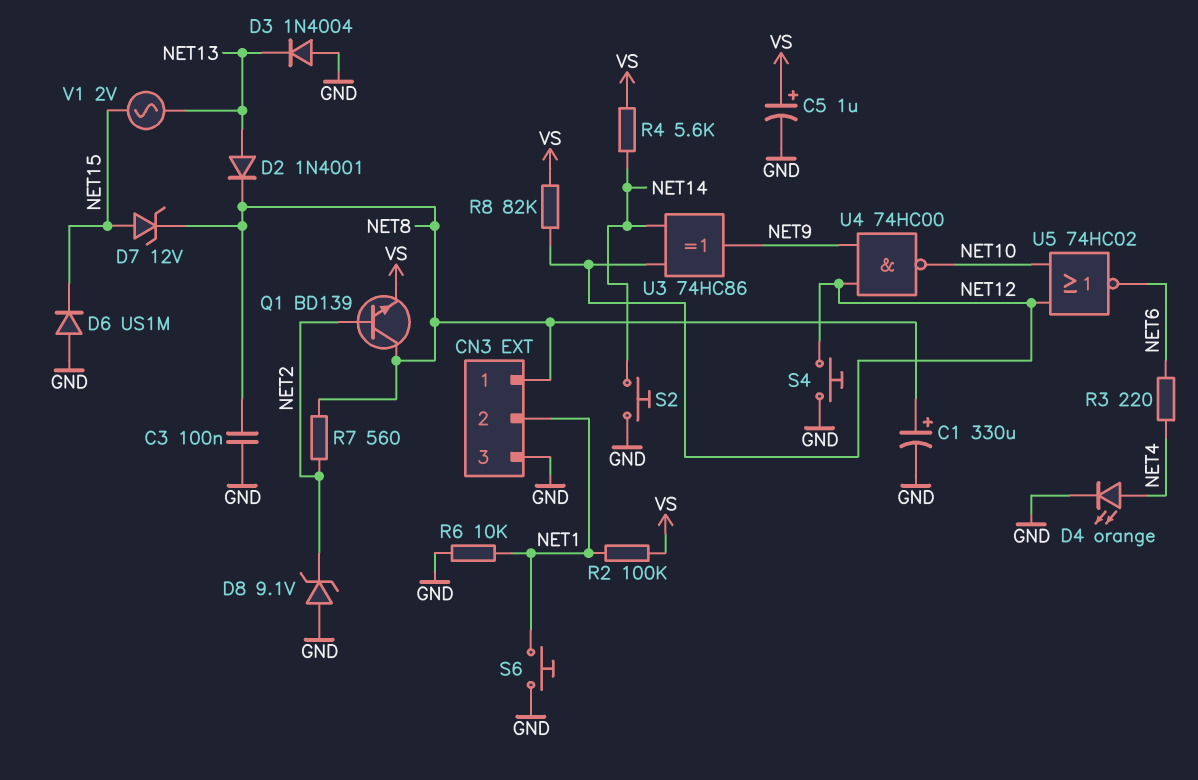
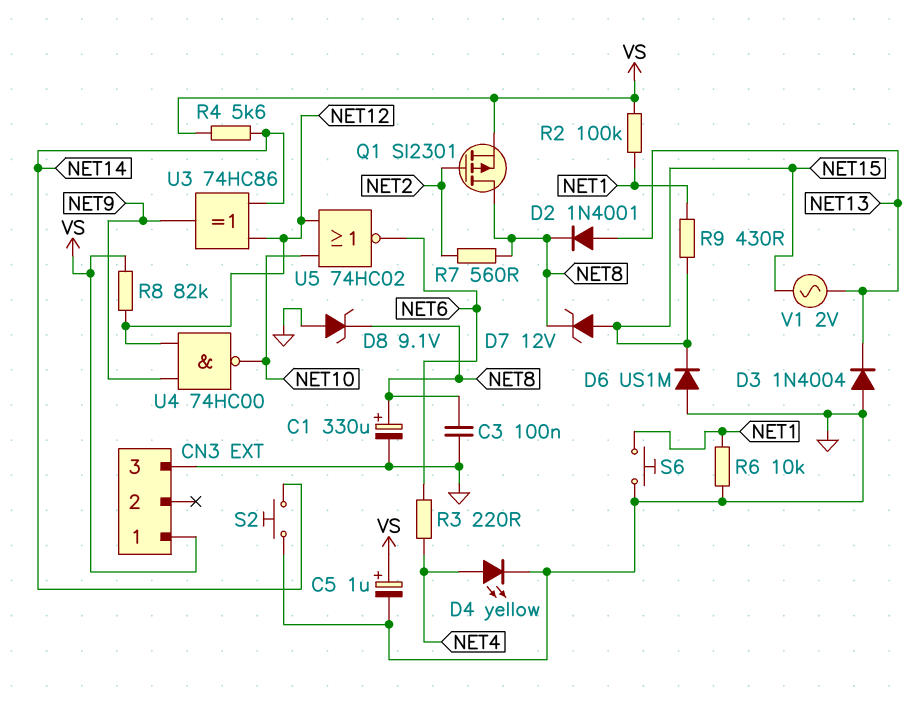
CN3 pin 1: NET8 -> VS
CN3 pin 2: NET1 -> none
D4: LED orange (A NET4, K GND) -> LED yellow (A NET4, K GND)
D8: zener 9.1V (A GND, K NET2) -> zener 9.1V (A GND, K NET8)
Q1: NPN BD139 (B NET2, C NET8, E VS) -> PMOS SI2301 (G NET2, D NET8, S VS)
R9: none -> 430 (NET1, NET15)
S4: button (GND, NET12) -> none

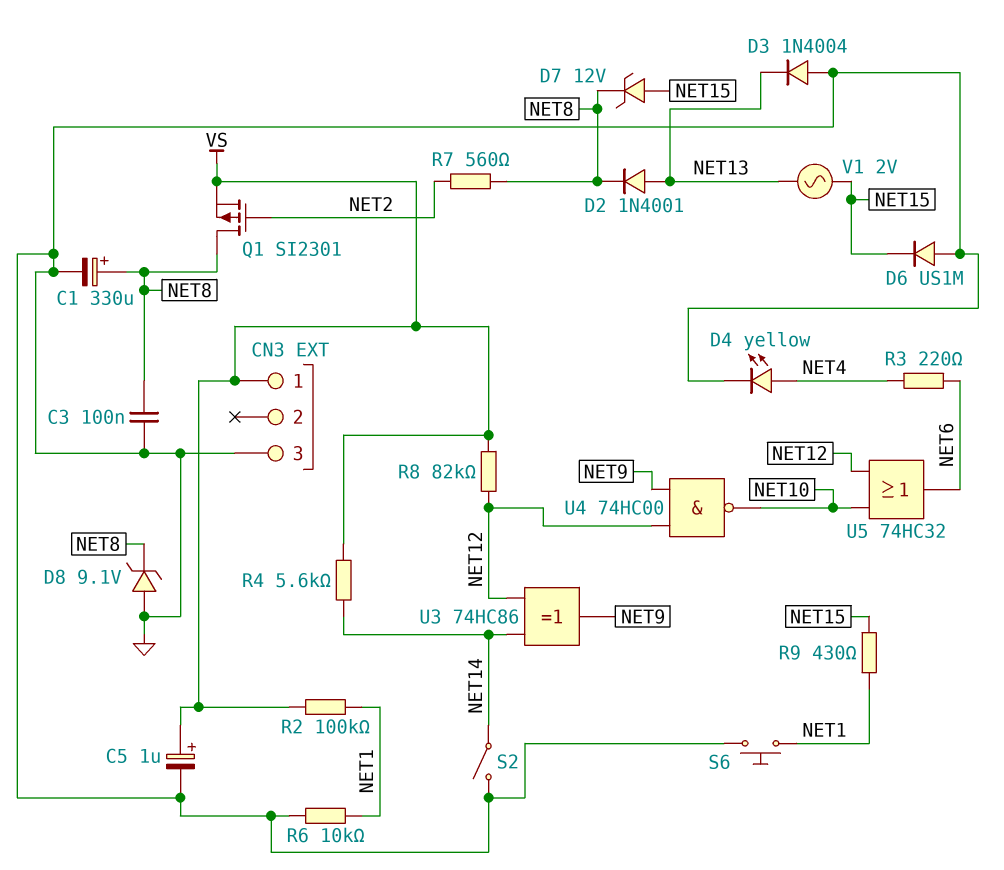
S2: button (GND, NET14) -> switch (GND, NET14)
U5: NOR 74HC02 (in NET10, in NET12, out NET6) -> OR 74HC32 (in NET10, in NET12, out NET6)

